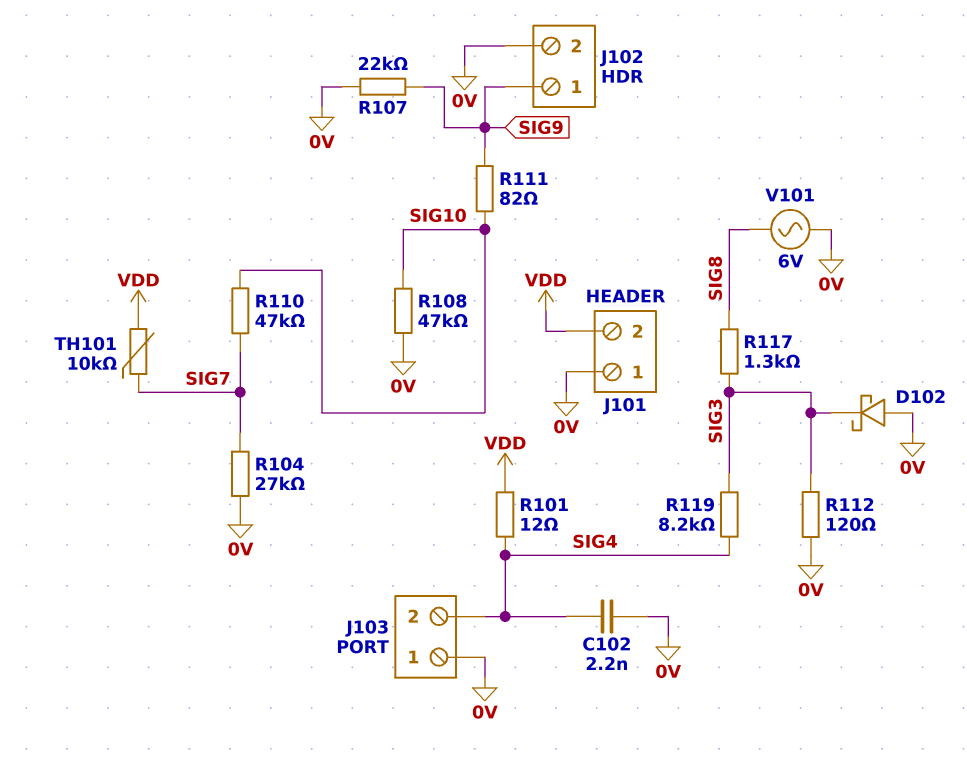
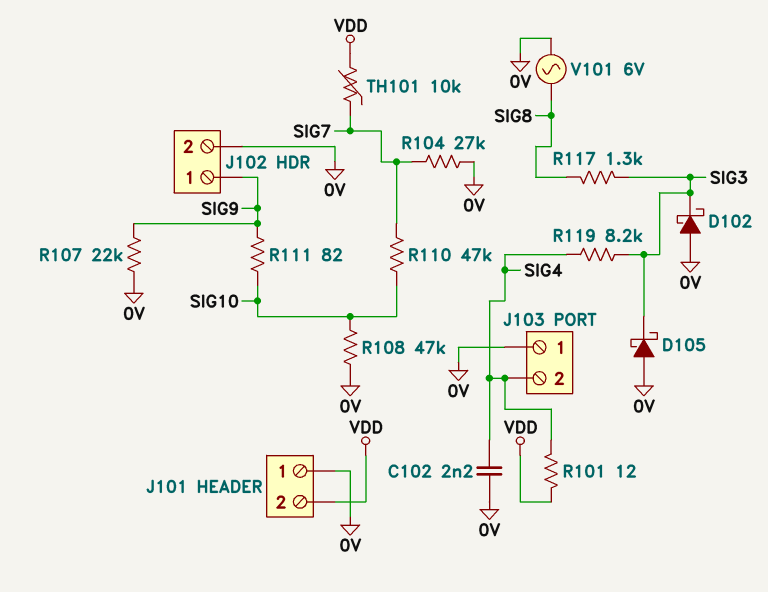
D105: none -> schottky (A 0V, K SIG3)
R112: 120 (0V, SIG3) -> none

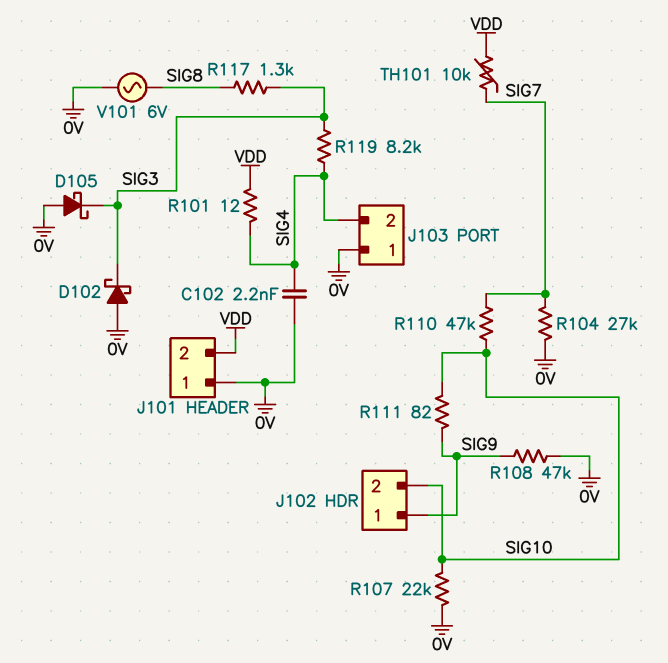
J102 pin 2: 0V -> SIG10
R107: 22k (0V, SIG9) -> 22k (0V, SIG10)
R108: 47k (0V, SIG10) -> 47k (0V, SIG9)

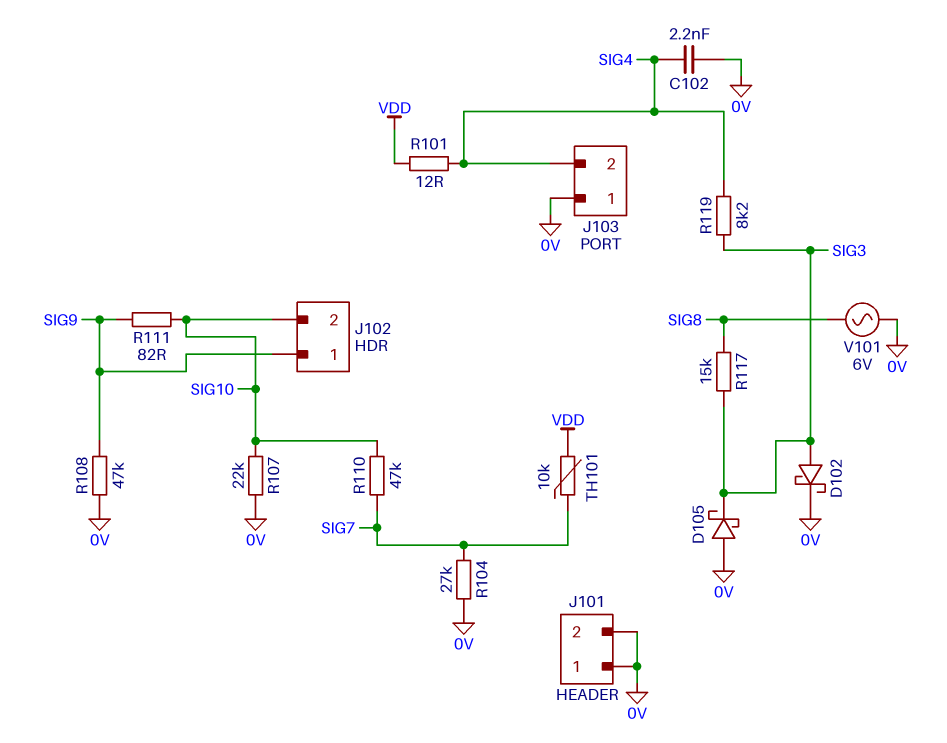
D102: schottky (A 0V, K SIG3) -> schottky (A SIG3, K 0V)
J101 pin 2: VDD -> 0V
R117: 1.3k (SIG3, SIG8) -> 15k (SIG3, SIG8)

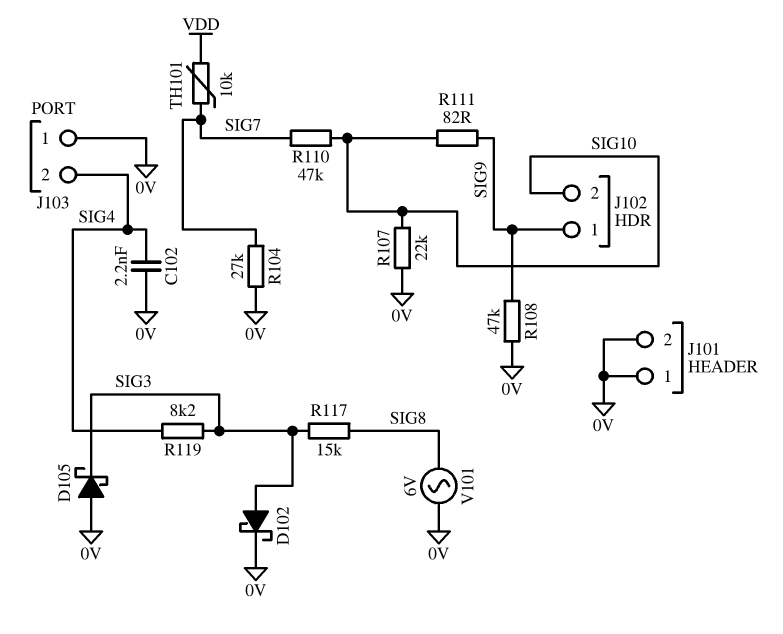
R101: 12 (SIG4, VDD) -> none

